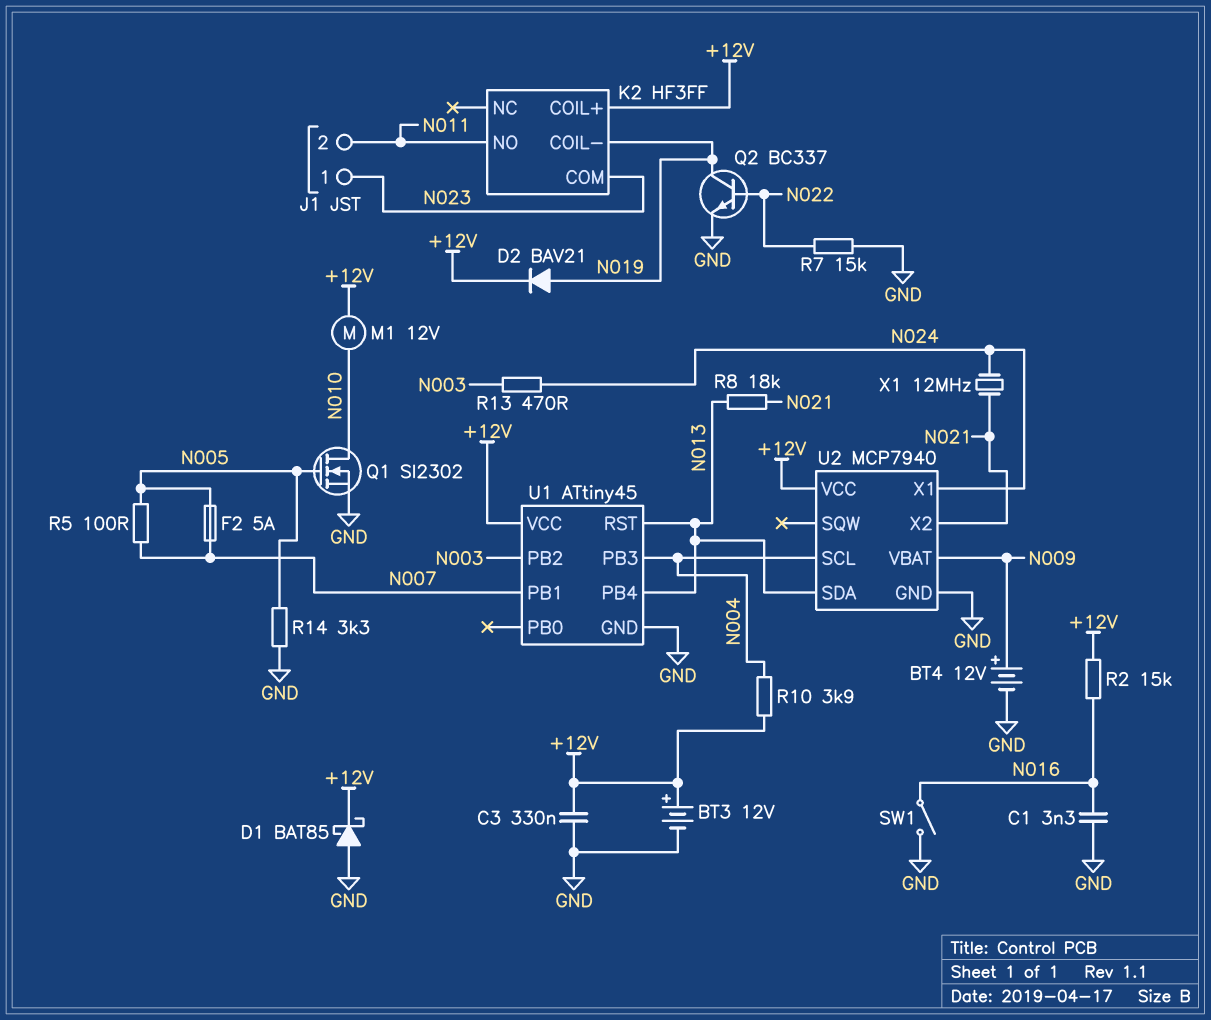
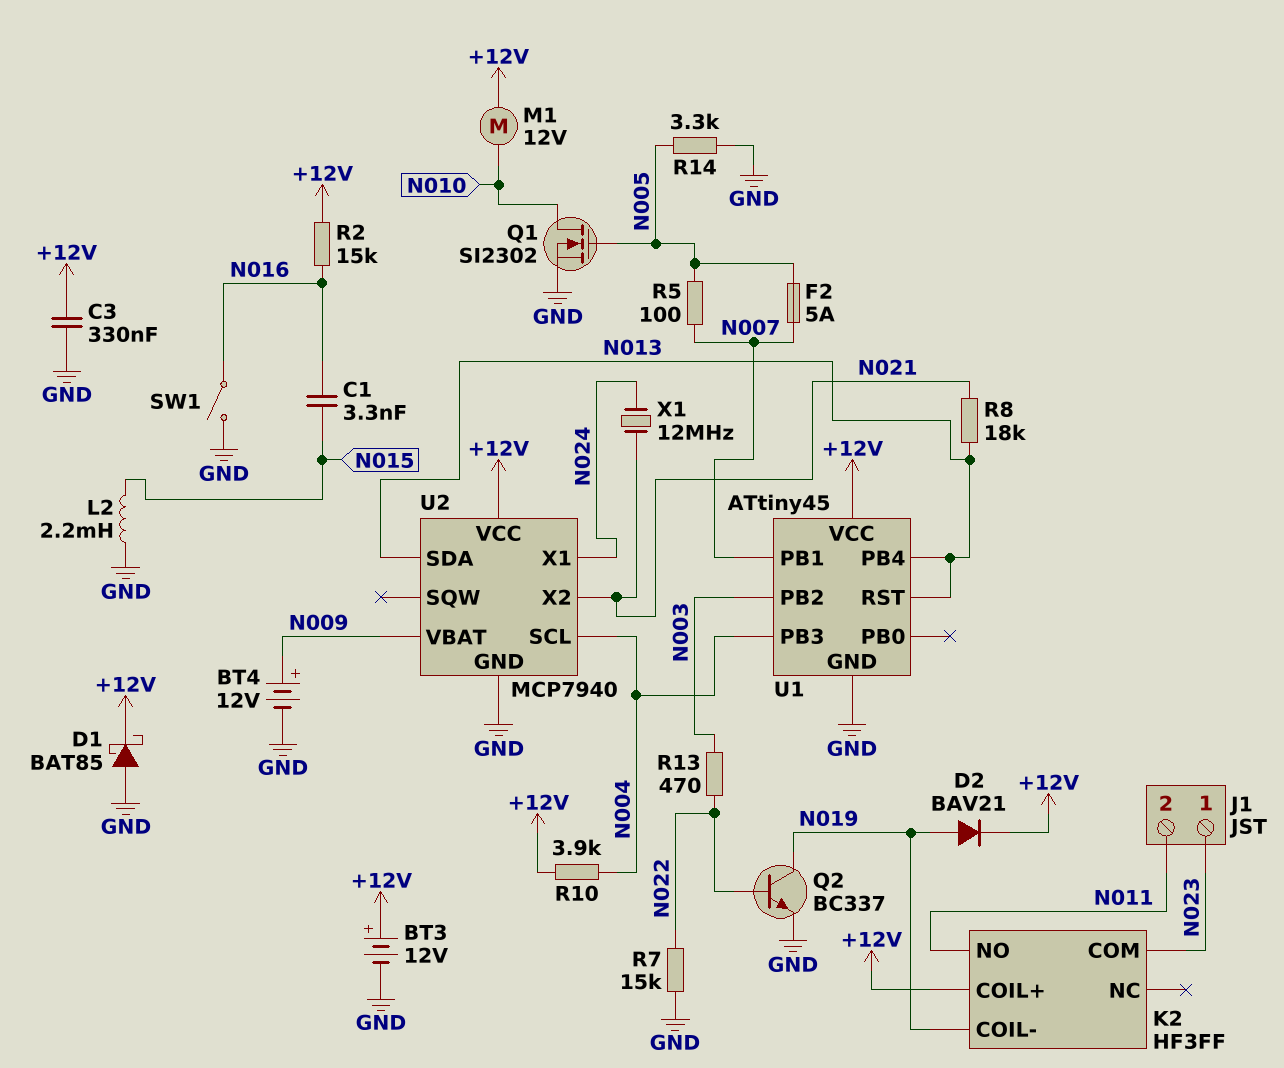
C1: 3.3nF (GND, N016) -> 3.3nF (N015, N016)
L2: none -> 2.2mH (GND, N015)
R13: 470 (N003, N024) -> 470 (N003, N022)

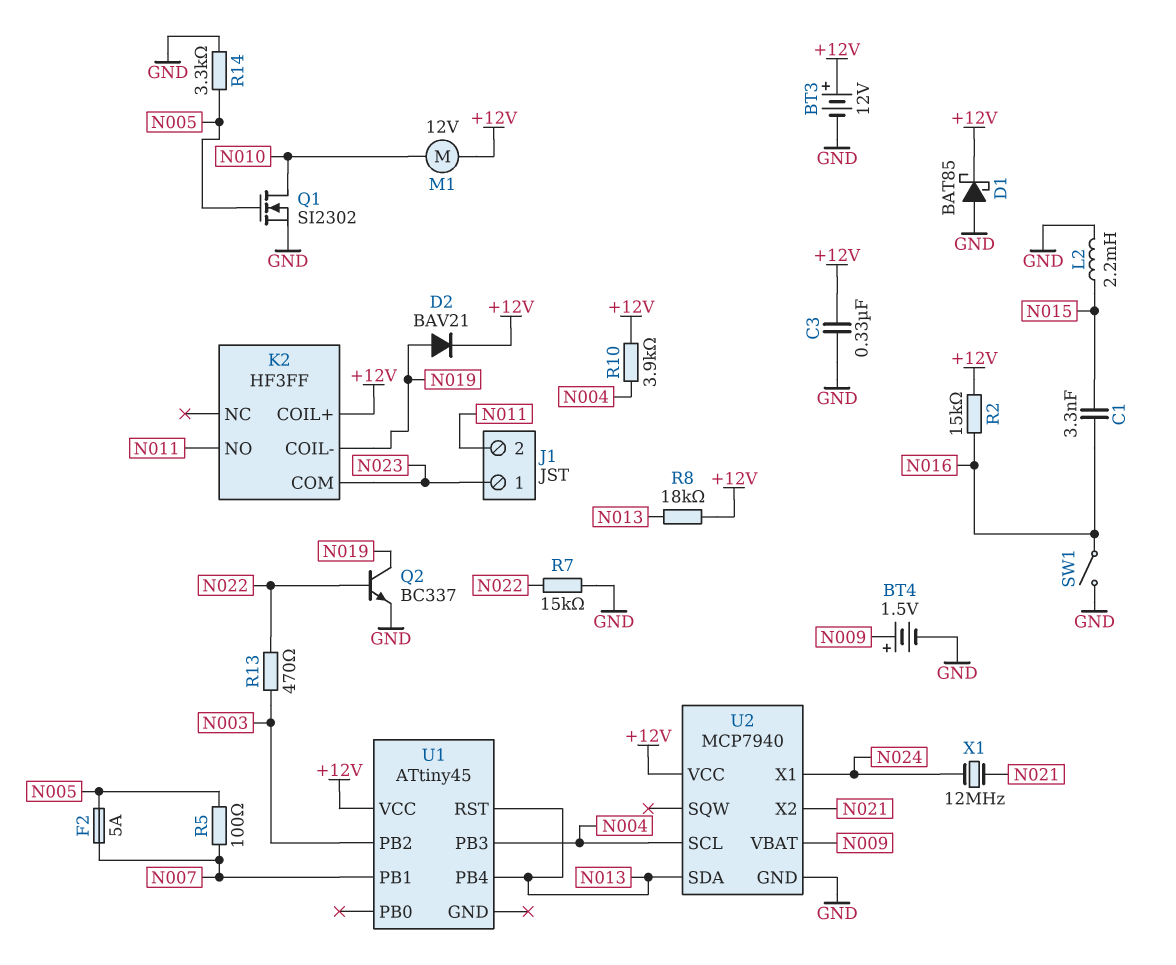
BT4: 12V (plus N009, minus GND) -> 1.5V (plus N009, minus GND)
R8: 18k (N013, N021) -> 18k (+12V, N013)
U1 pin GND: GND -> none

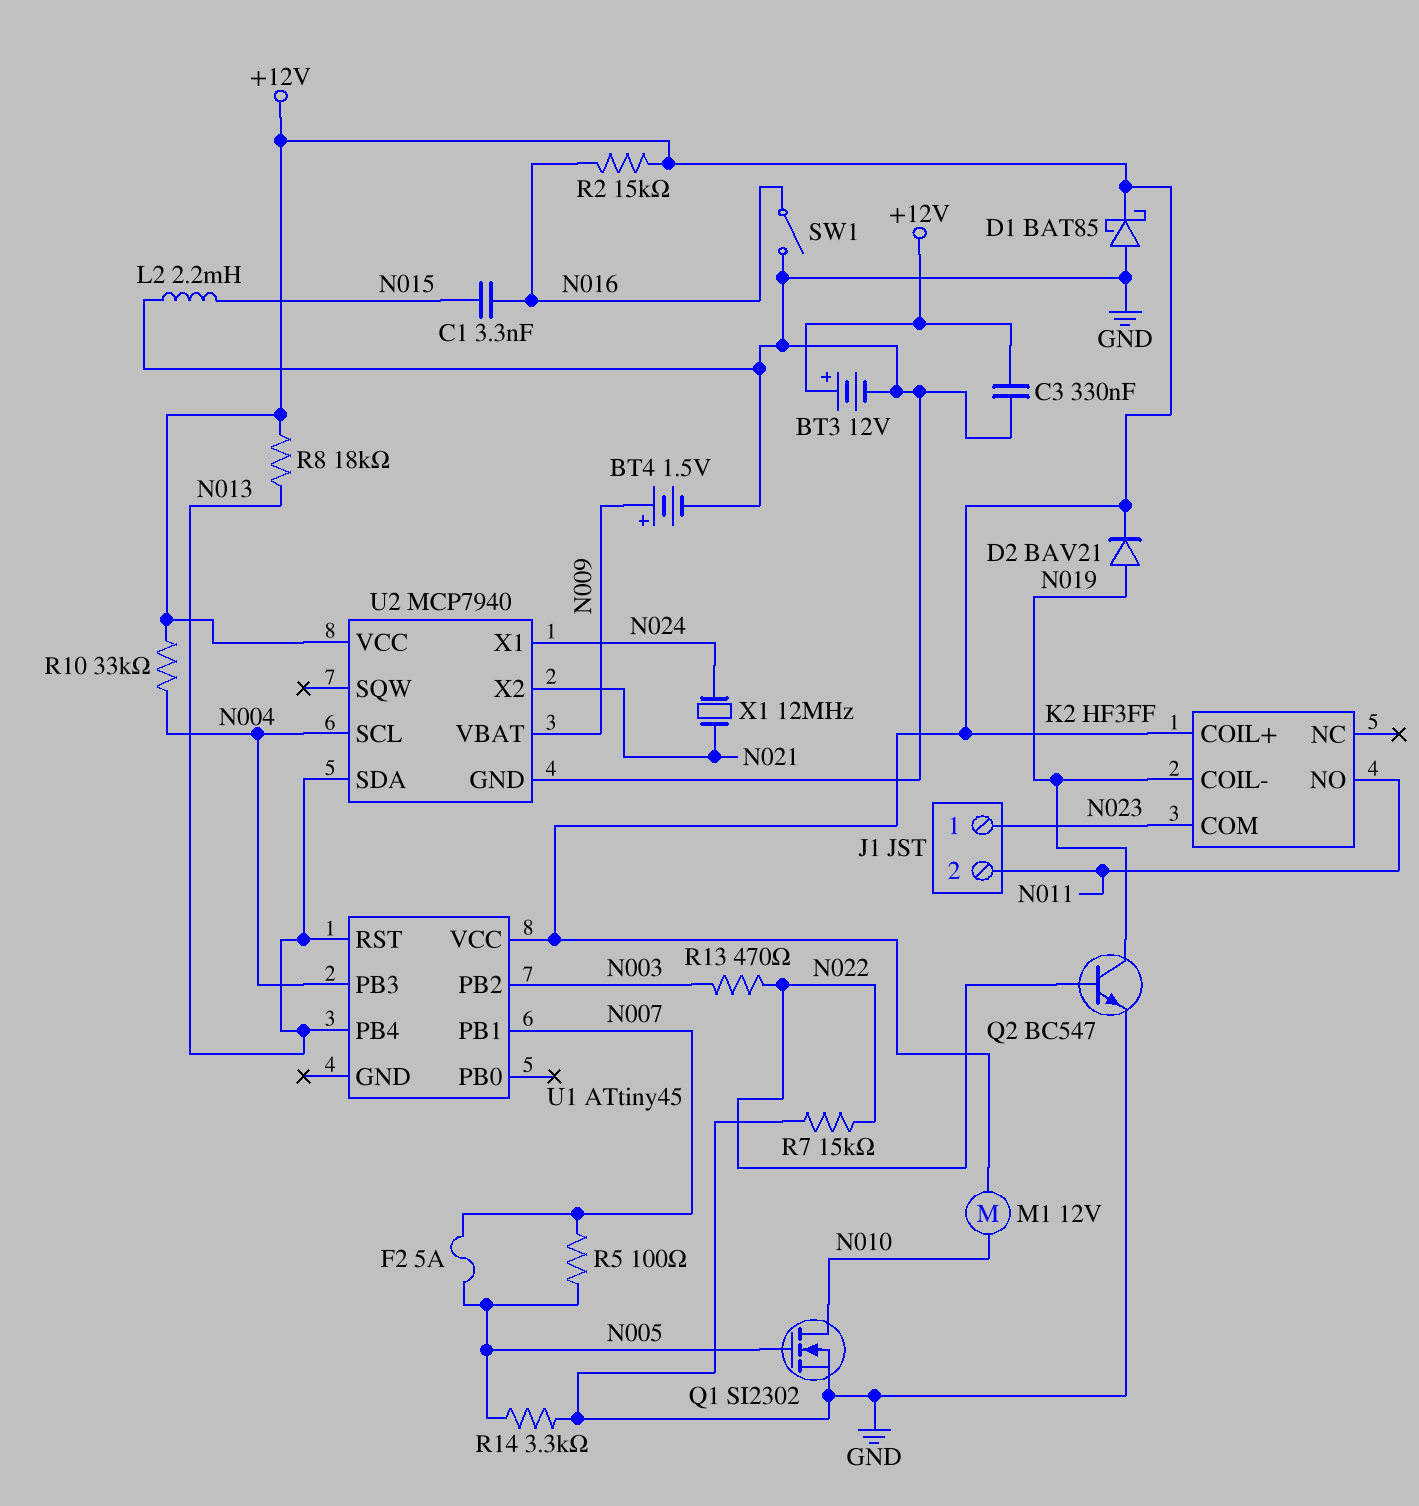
Q2: NPN BC337 (B N022, C N019, E GND) -> NPN BC547 (B N022, C N019, E GND)
R10: 3.9k (+12V, N004) -> 33k (+12V, N004)

